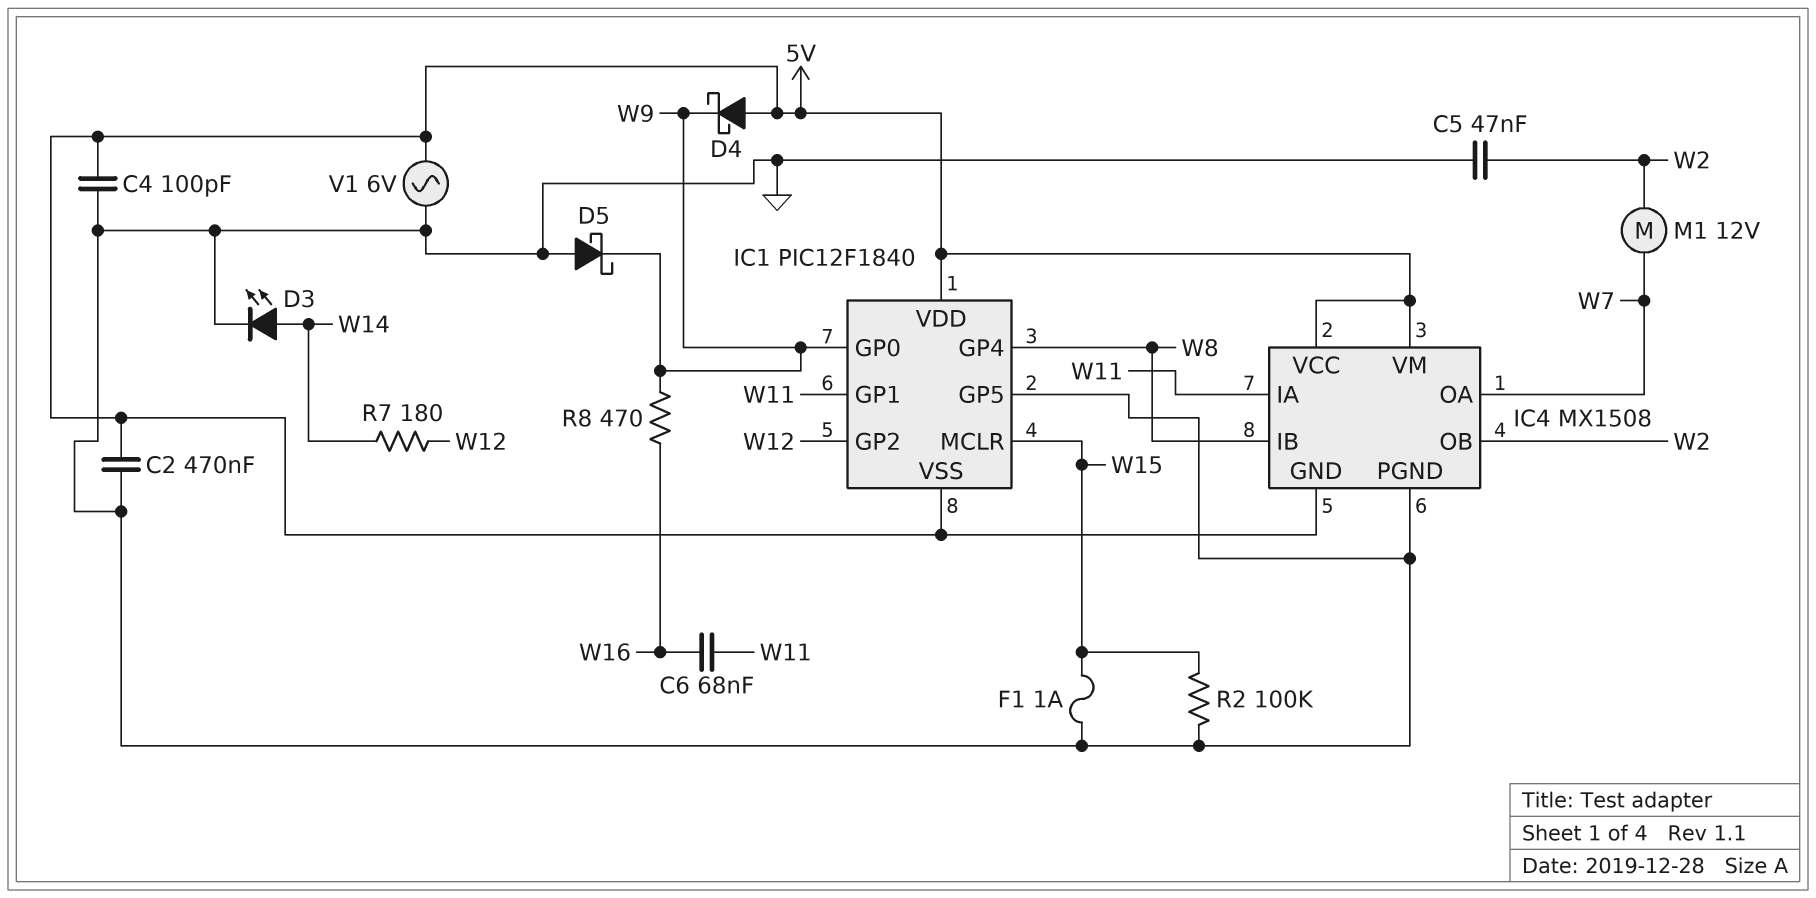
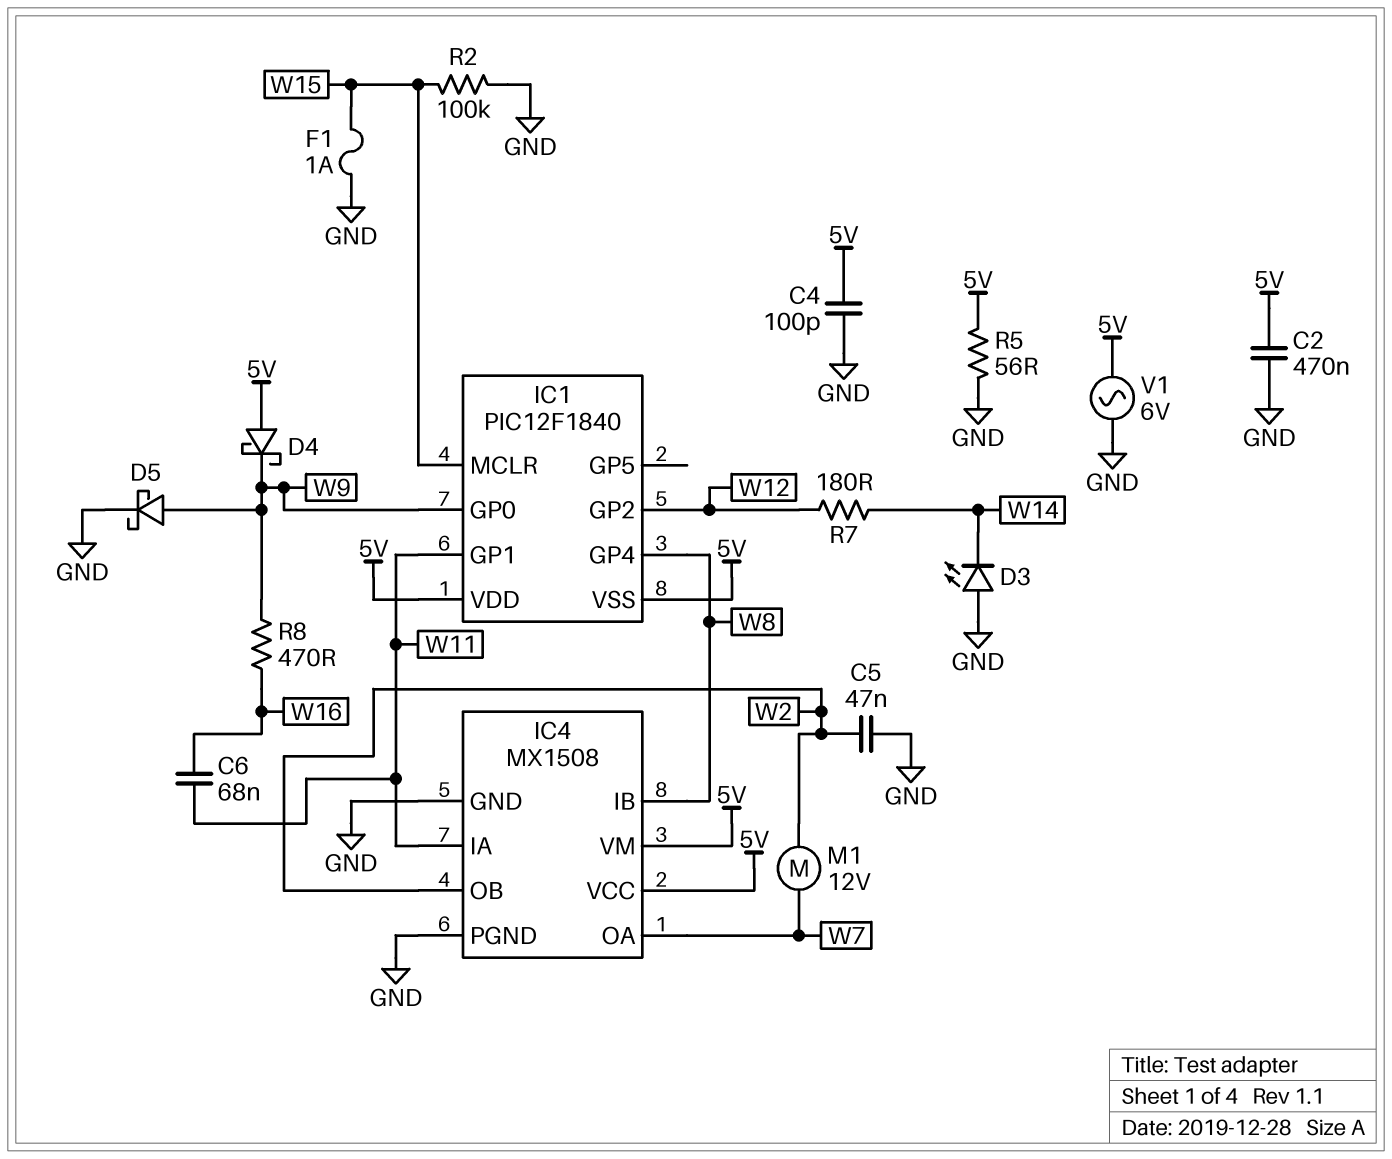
D3: LED (A W14, K GND) -> LED (A GND, K W14)
D5: schottky (A GND, K W9) -> schottky (A W9, K GND)
IC1 pin GP5: GND -> none
IC4 pin GND: 5V -> GND
R5: none -> 56 (5V, GND)

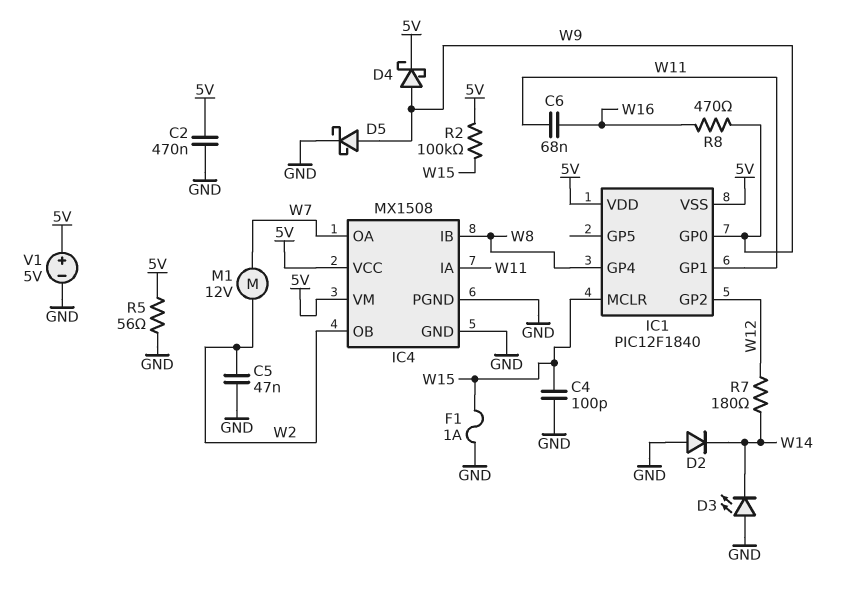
C4: 100pF (5V, GND) -> 100pF (GND, W15)
D2: none -> diode (A GND, K W14)
D4: schottky (A 5V, K W9) -> schottky (A W9, K 5V)
R2: 100k (GND, W15) -> 100k (5V, W15)
V1: AC 6V (5V, GND) -> 5V (plus 5V, minus GND)

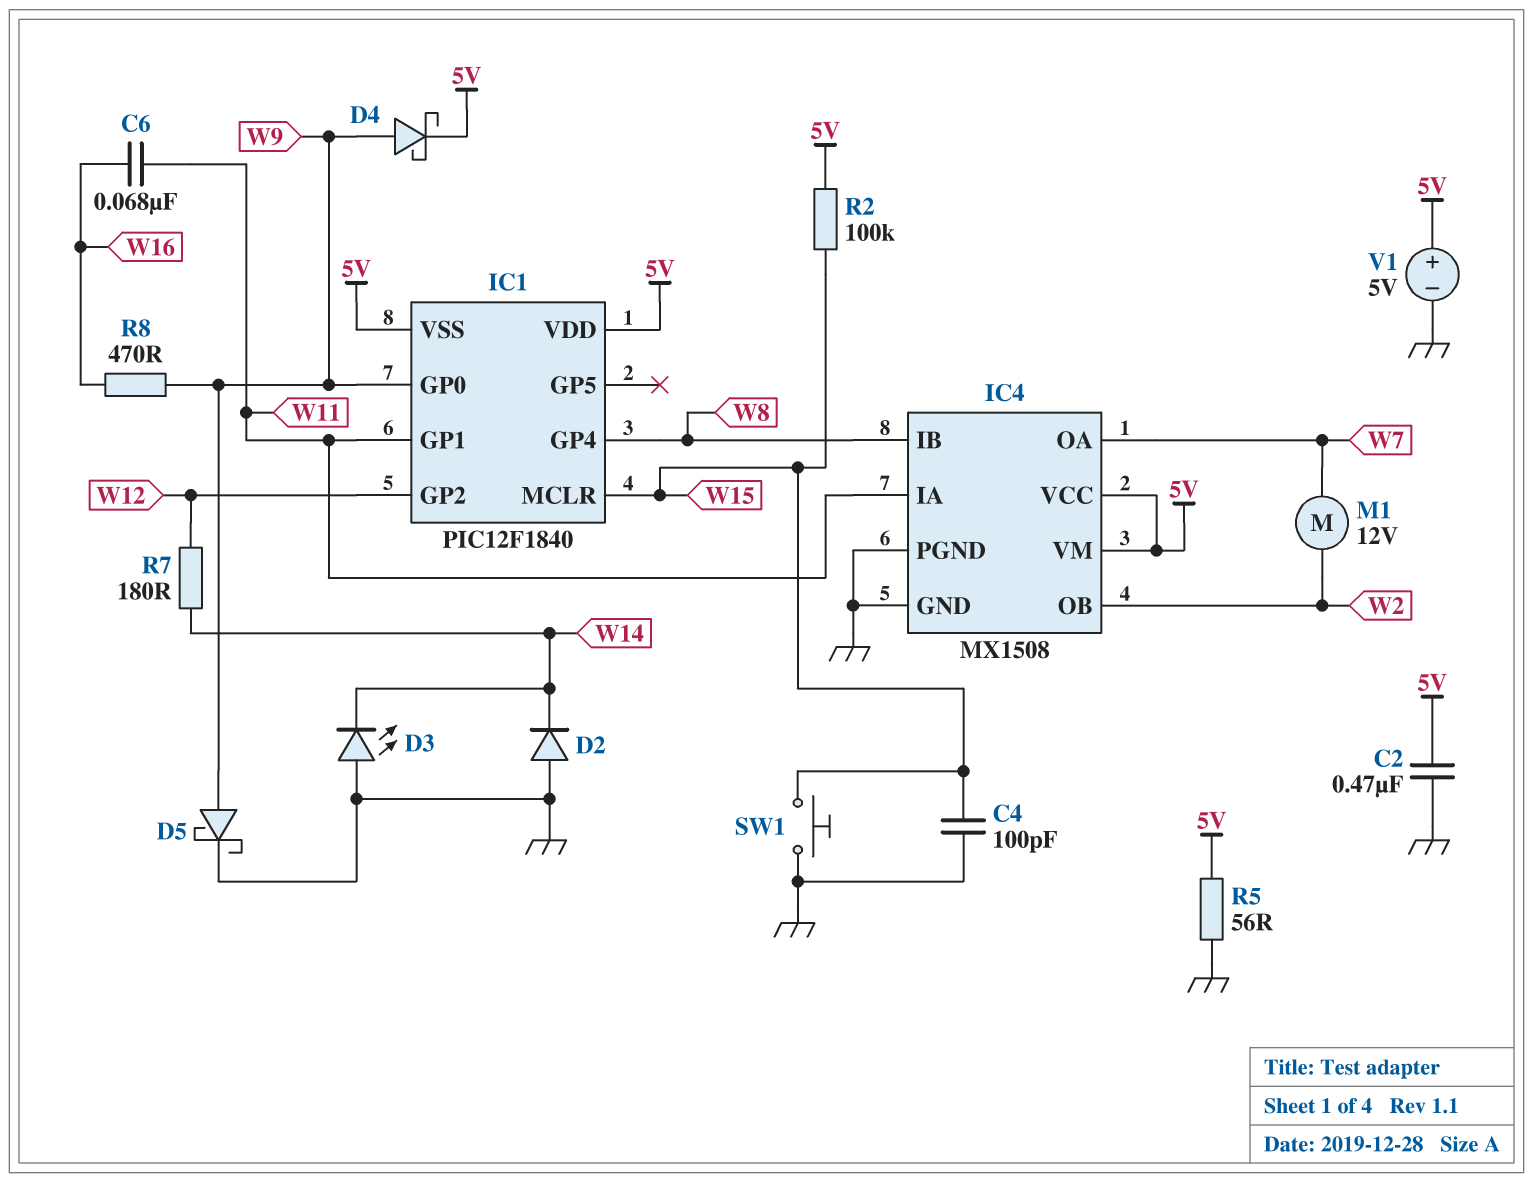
C5: 47nF (GND, W2) -> none
F1: 1A (GND, W15) -> none
SW1: none -> button (GND, W15)

